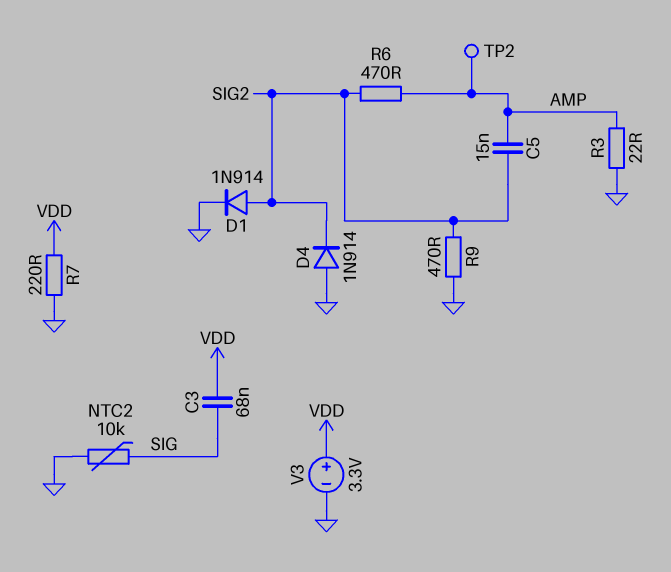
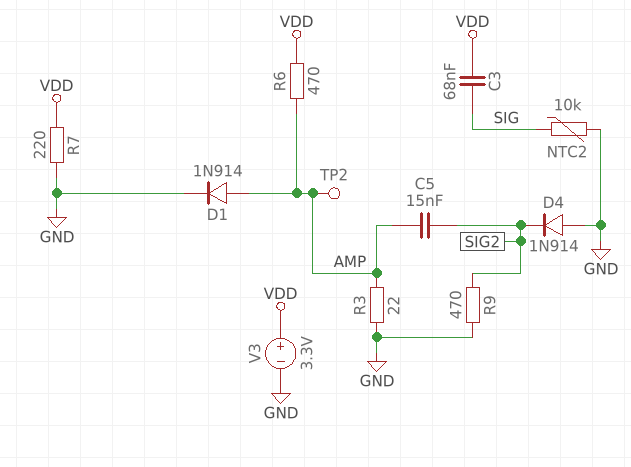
D1: diode 1N914 (A SIG2, K GND) -> diode 1N914 (A AMP, K GND)
R6: 470 (AMP, SIG2) -> 470 (AMP, VDD)

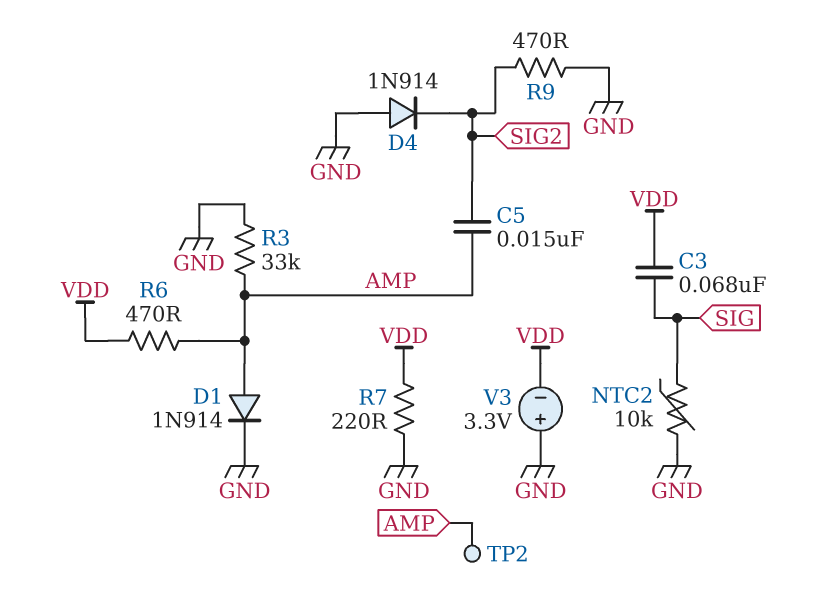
R3: 22 (AMP, GND) -> 33k (AMP, GND)
V3: 3.3V (plus VDD, minus GND) -> 3.3V (plus GND, minus VDD)

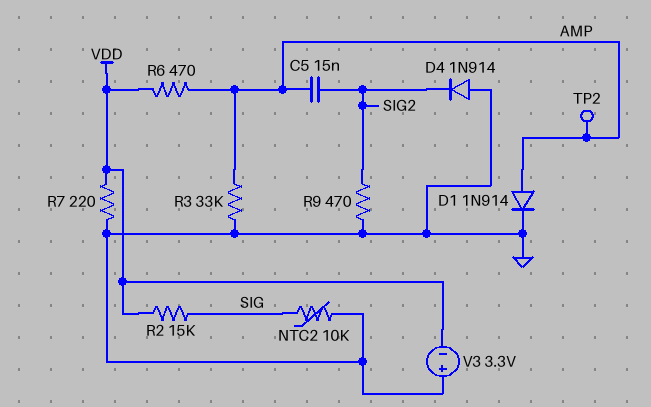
C3: 68nF (SIG, VDD) -> none
R2: none -> 15k (SIG, VDD)

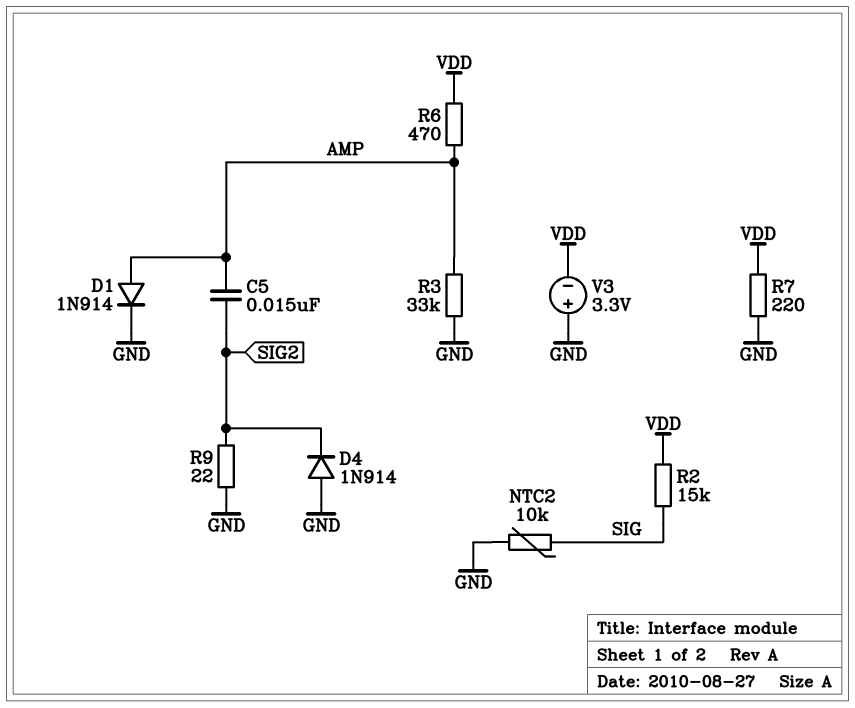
R9: 470 (GND, SIG2) -> 22 (GND, SIG2)
TP2: test point (AMP) -> none

